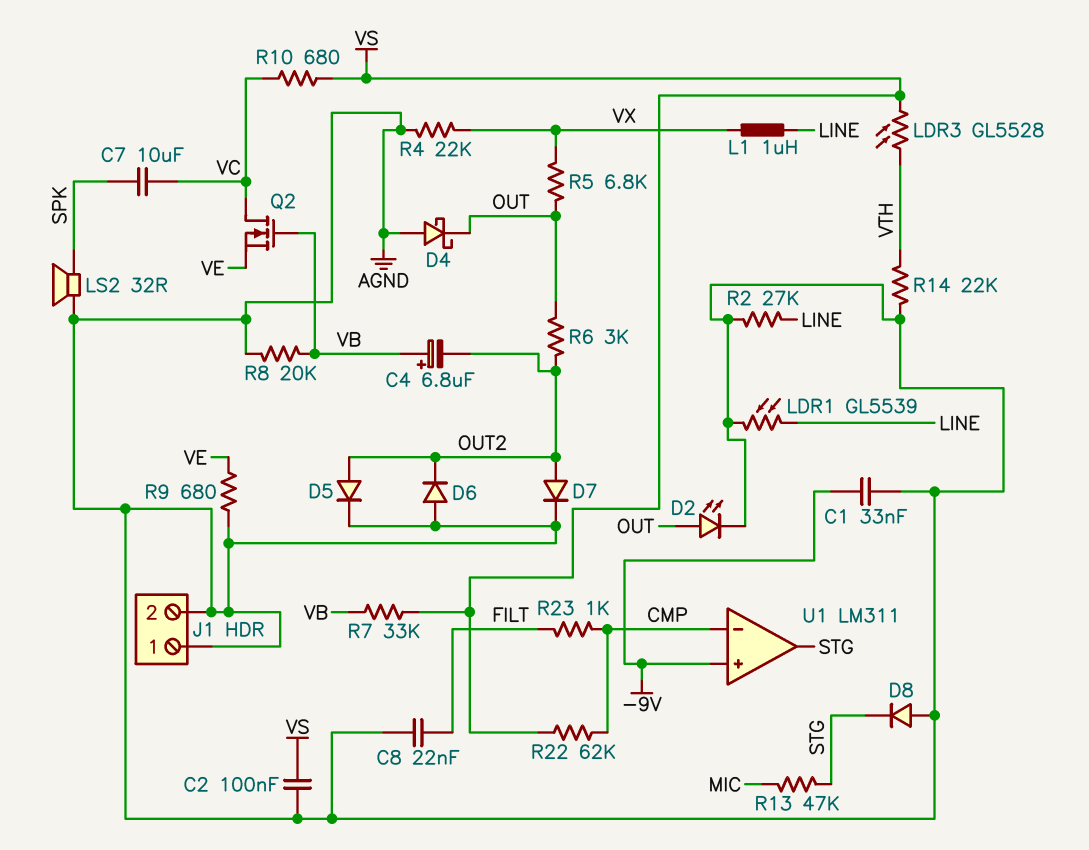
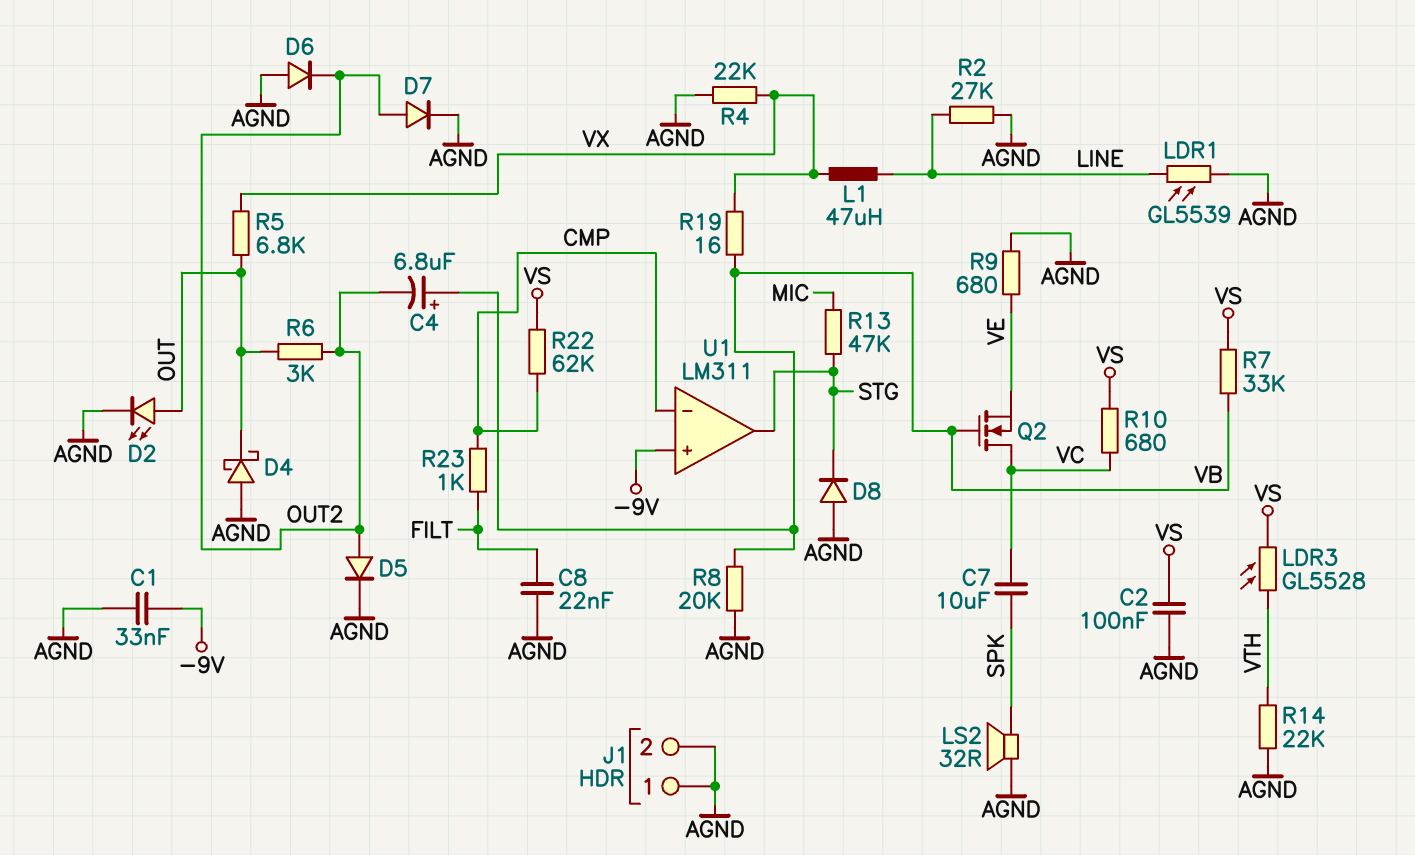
L1: 1uH (LINE, VX) -> 47uH (LINE, VX)
R19: none -> 16 (VB, VX)

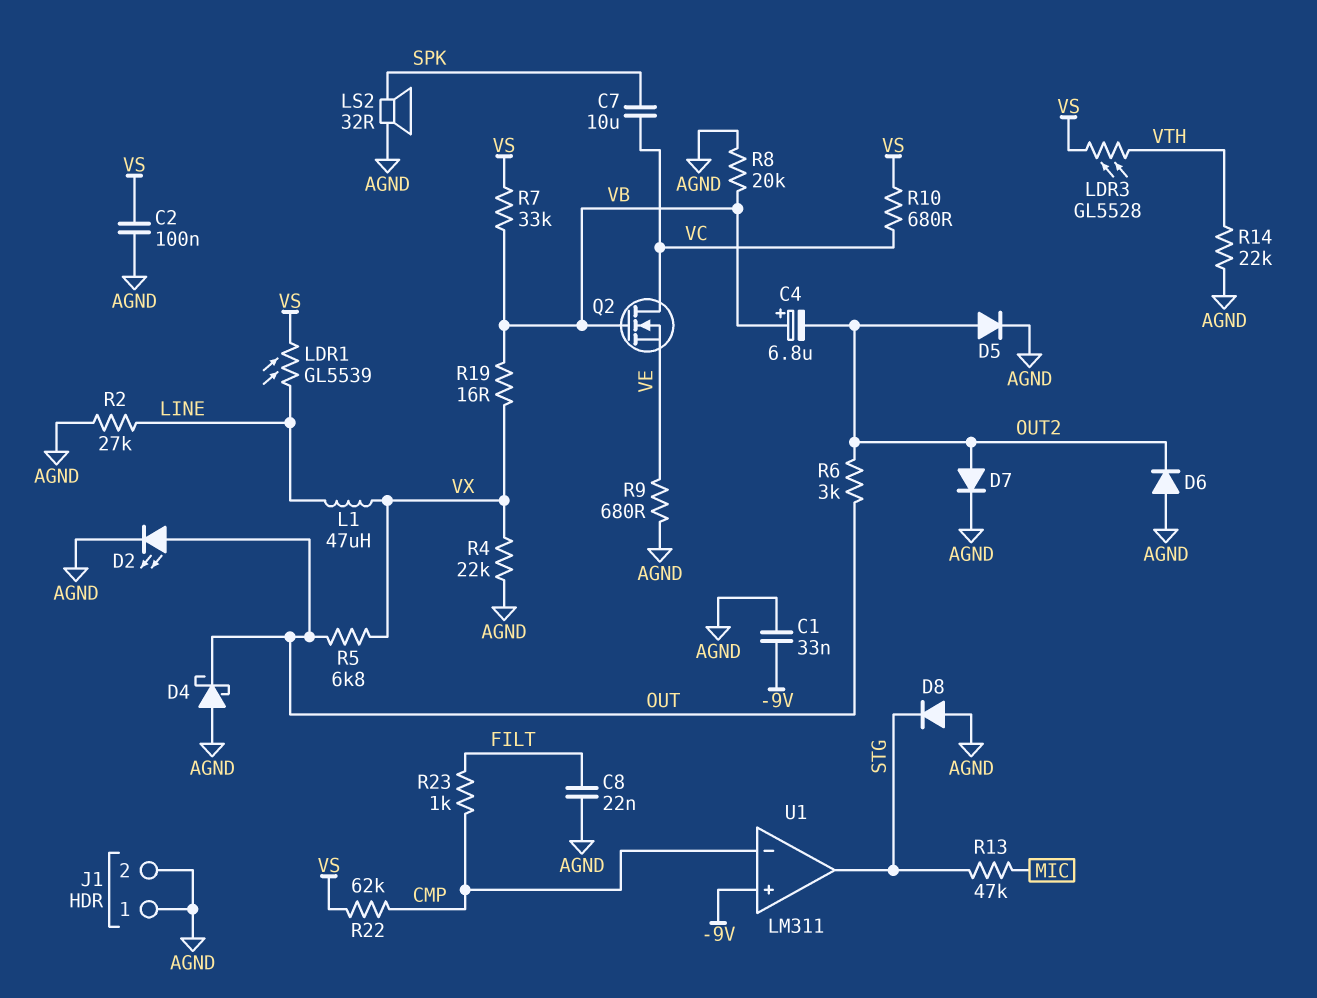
LDR1: GL5539 (AGND, LINE) -> GL5539 (LINE, VS)

